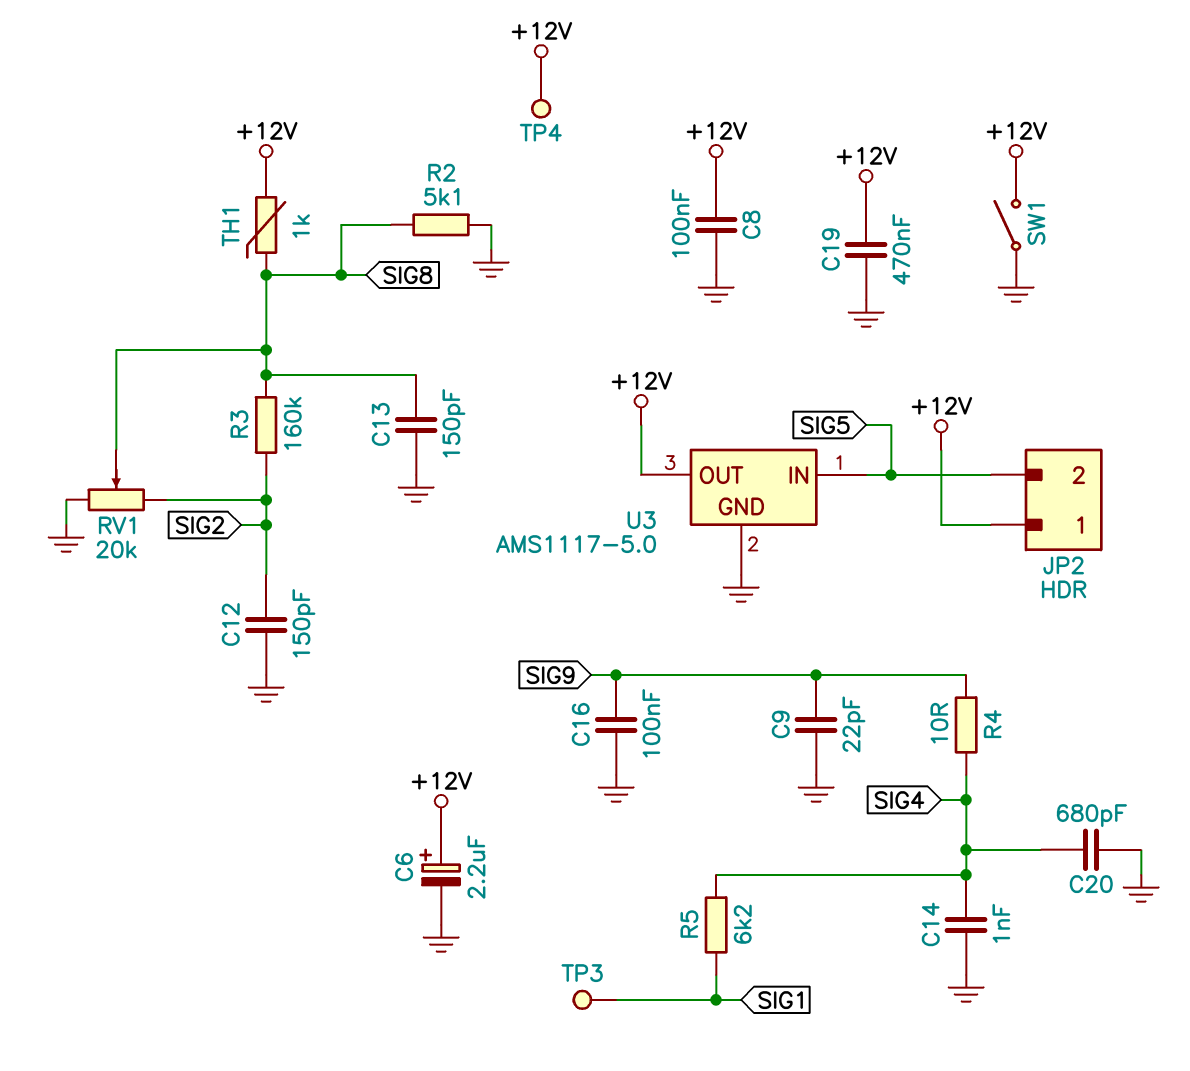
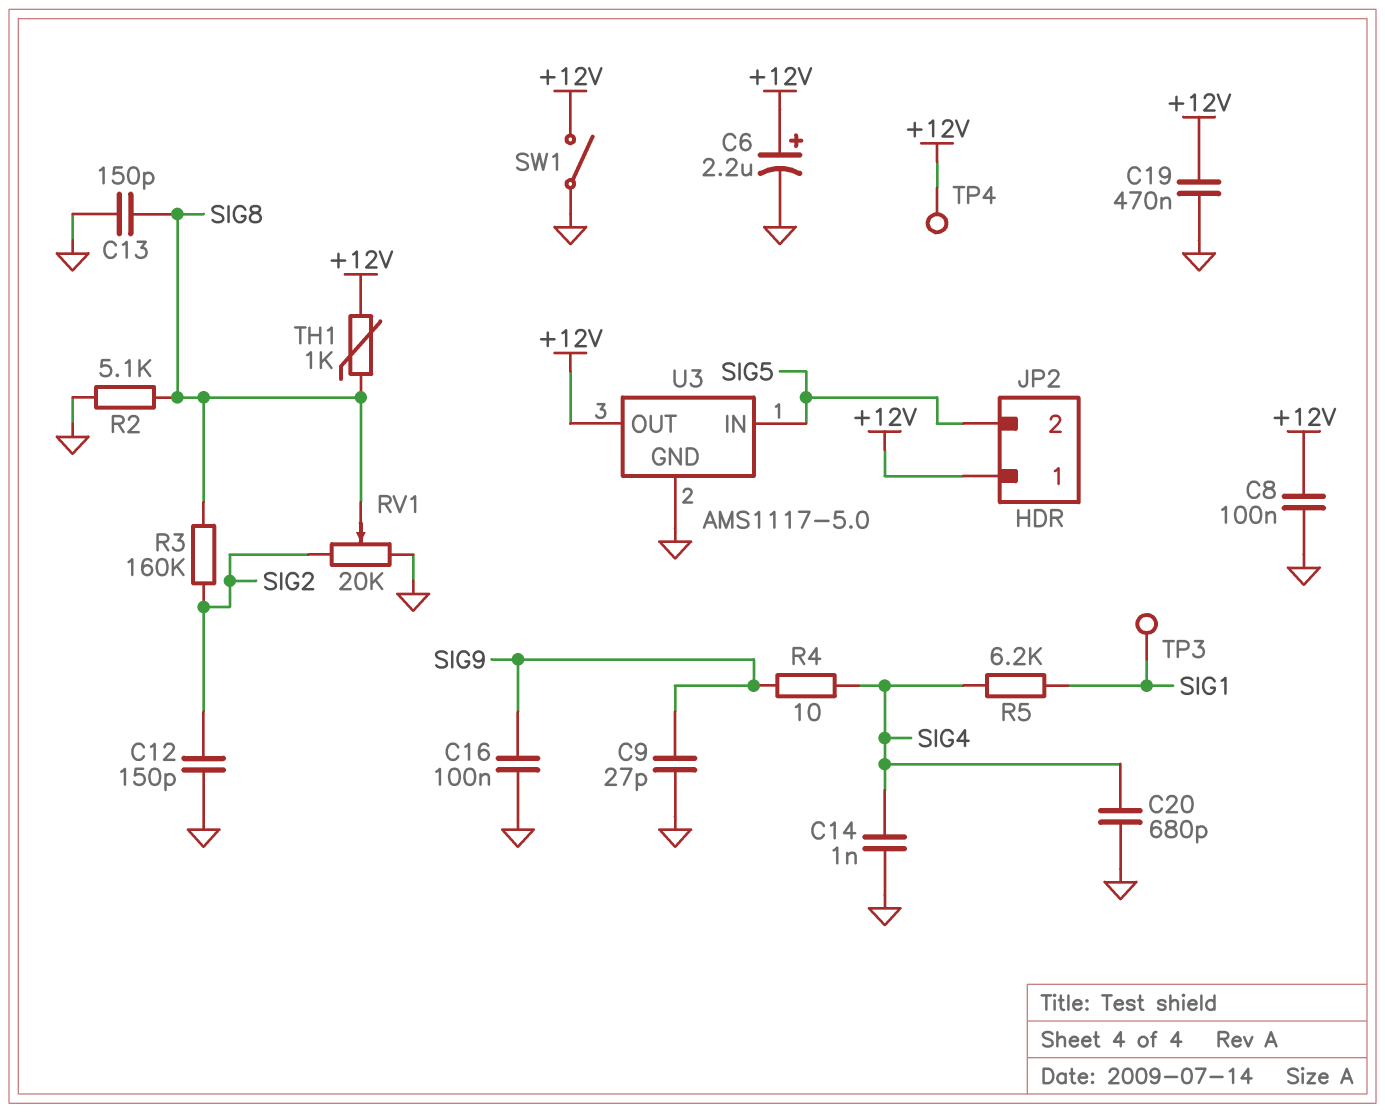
C9: 22pF (GND, SIG9) -> 27pF (GND, SIG9)

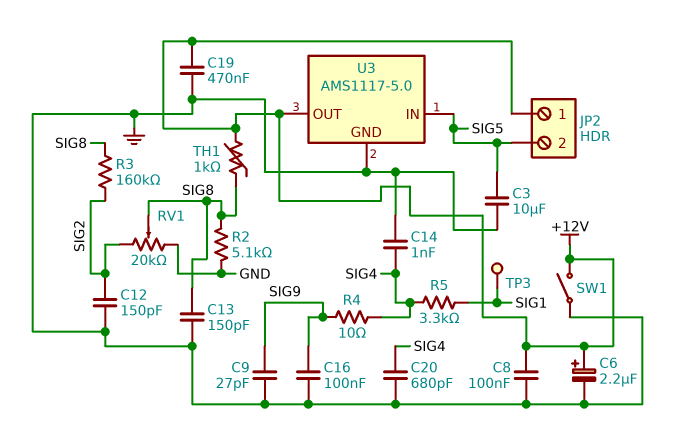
C3: none -> 10uF (GND, SIG5)
R5: 6.2k (SIG1, SIG4) -> 3.3k (SIG1, SIG4)
TP4: test point (+12V) -> none

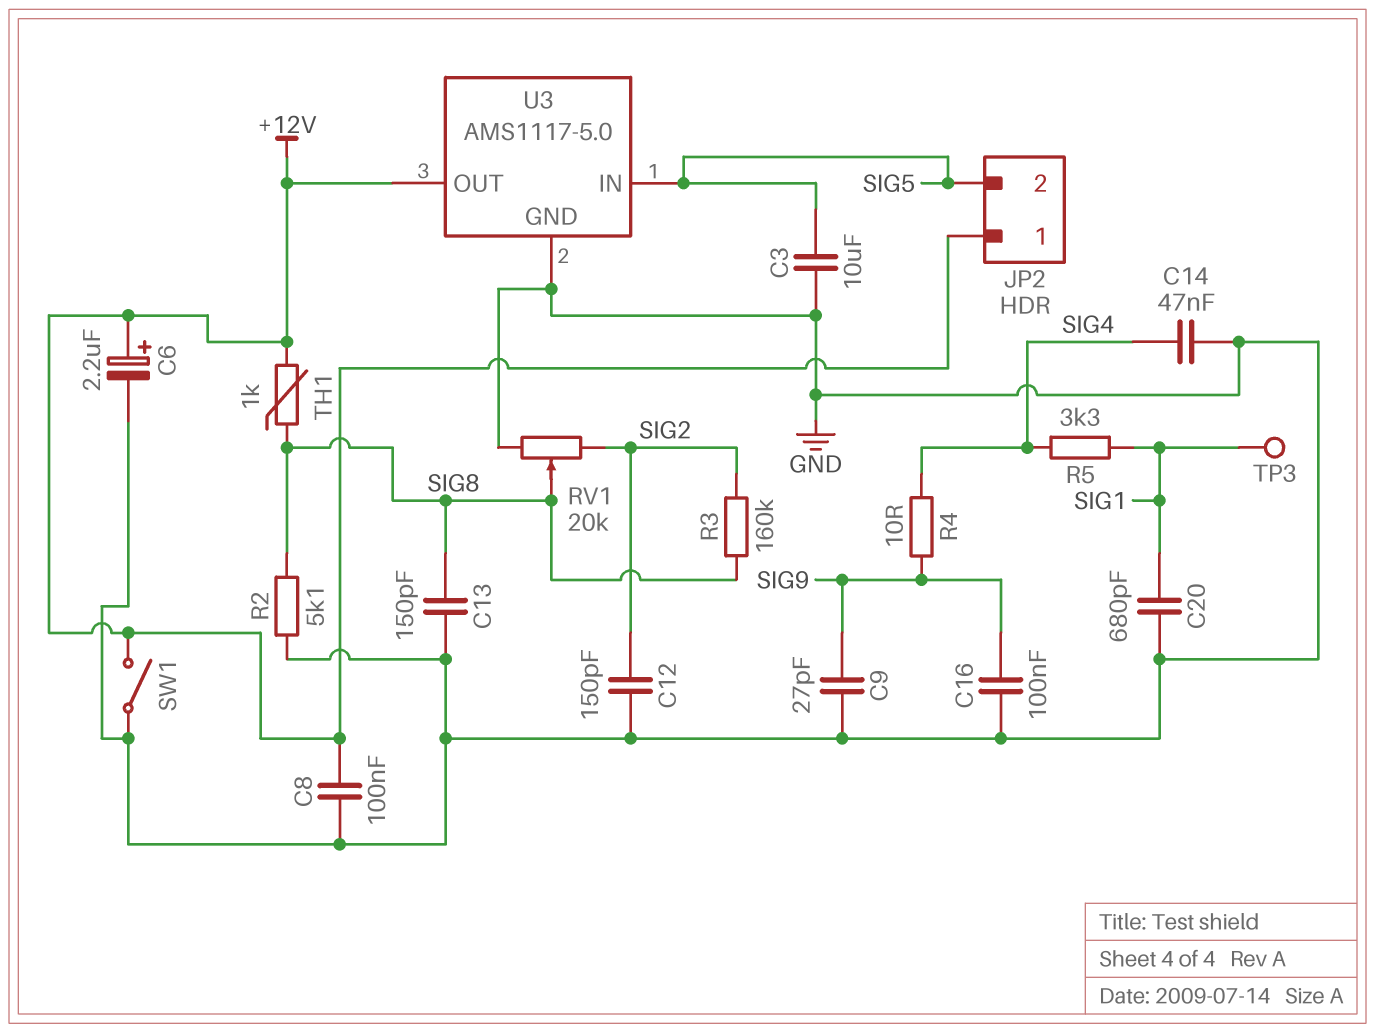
C14: 1nF (GND, SIG4) -> 47nF (GND, SIG4)
C19: 470nF (+12V, GND) -> none
C20: 680pF (GND, SIG4) -> 680pF (GND, SIG1)

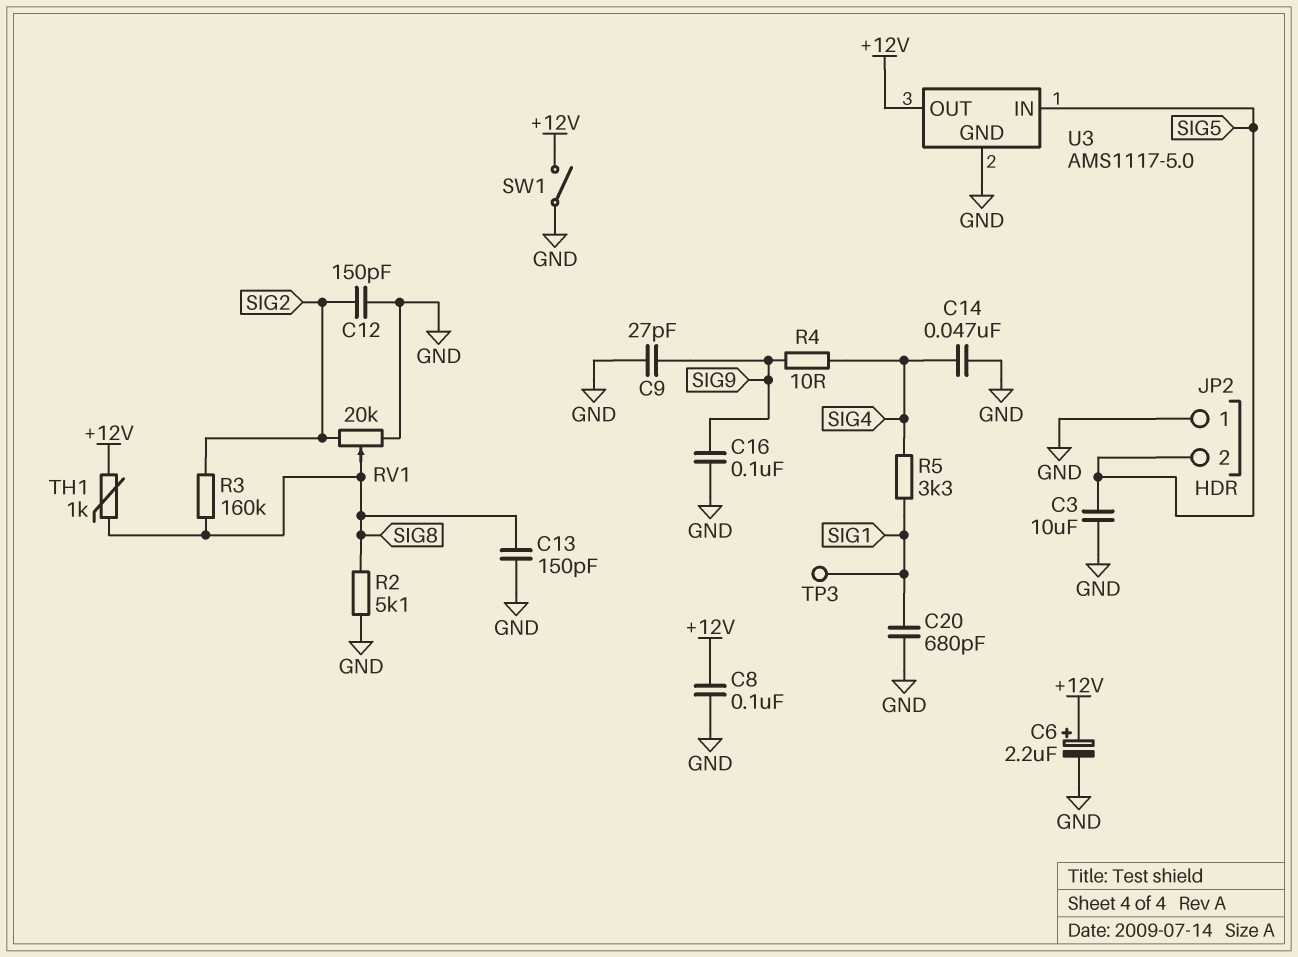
JP2 pin 1: +12V -> GND

